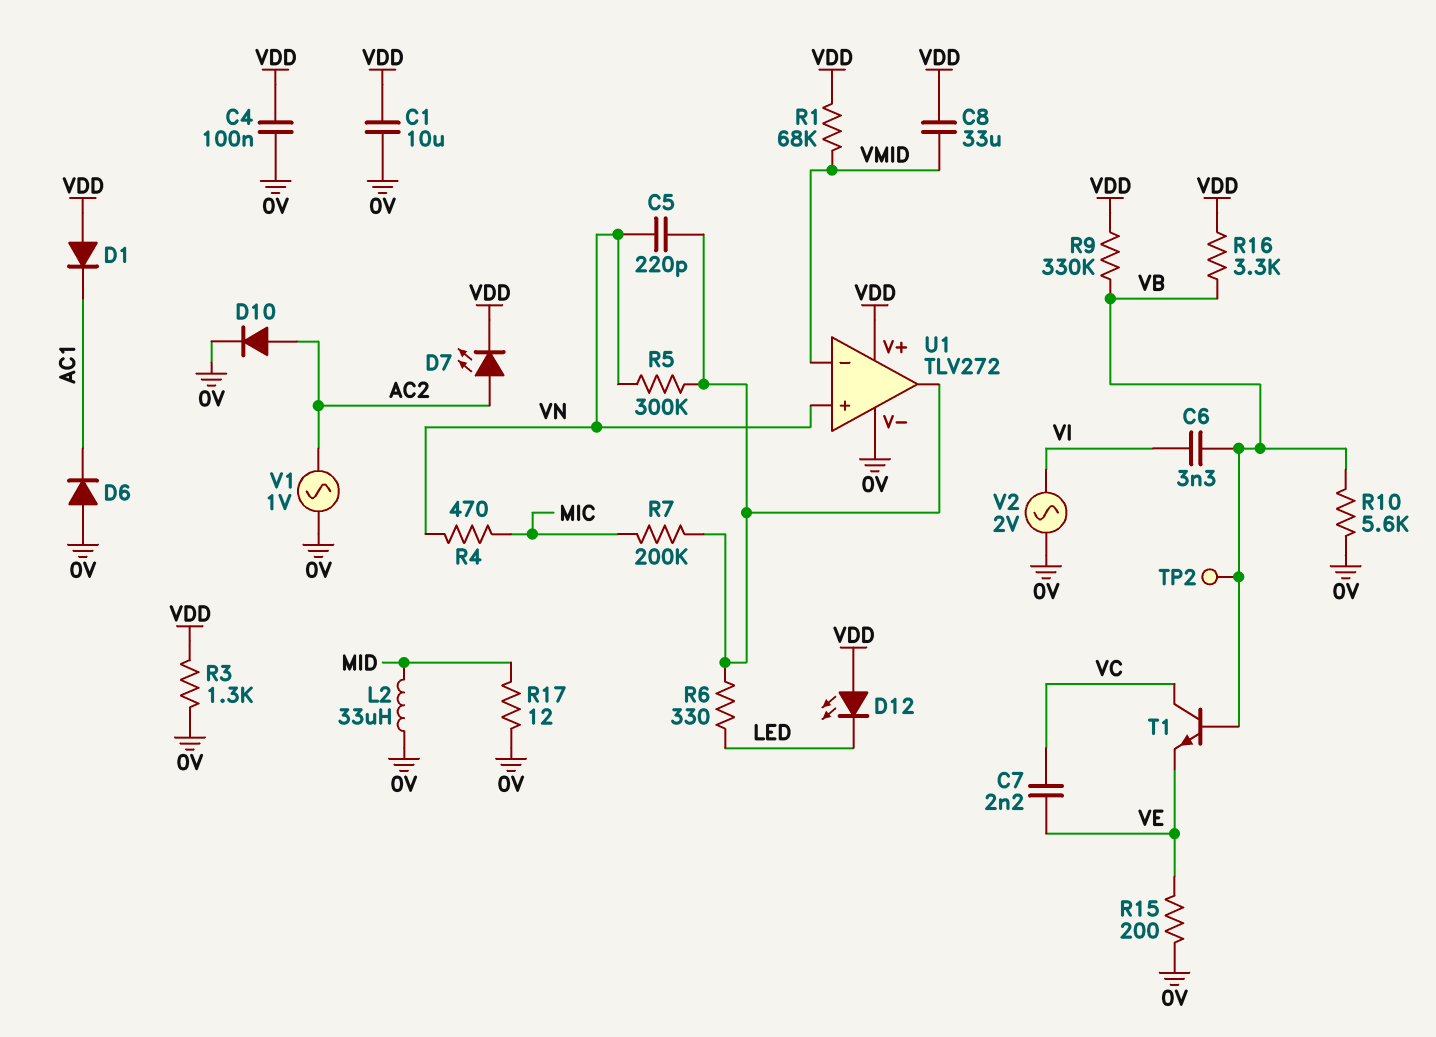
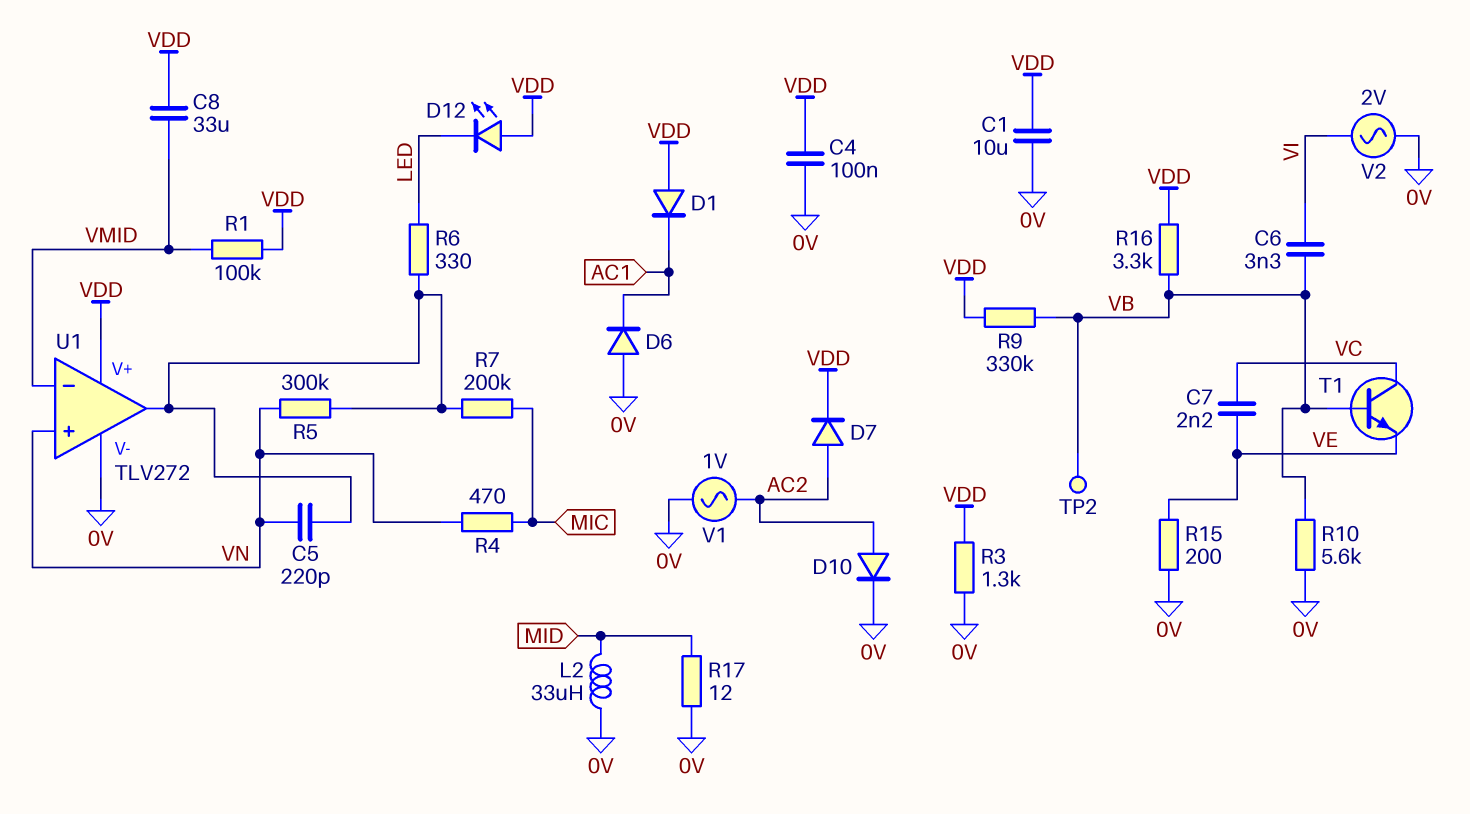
D7: LED (A AC2, K VDD) -> diode (A AC2, K VDD)
R1: 68k (VDD, VMID) -> 100k (VDD, VMID)

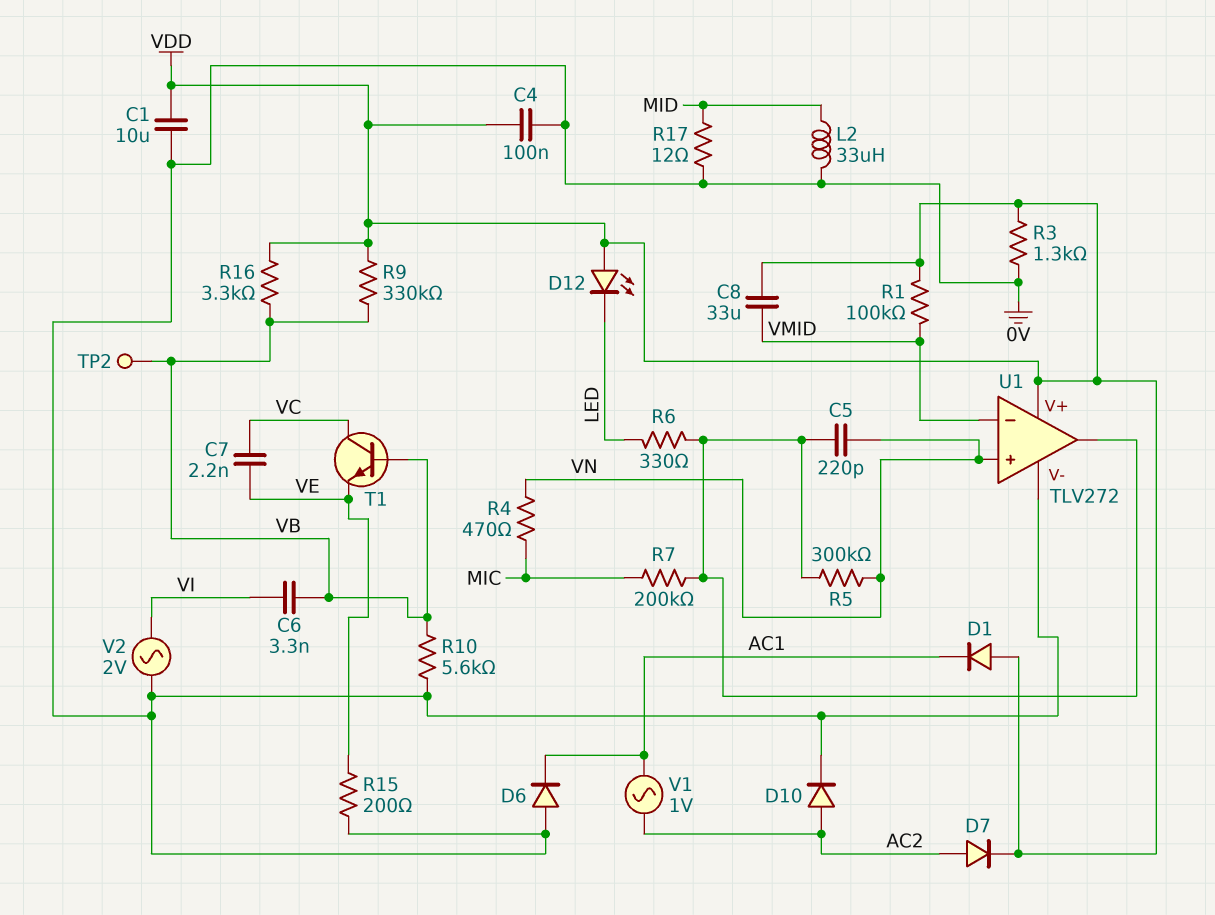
V1: AC 1V (0V, AC2) -> AC 1V (AC1, AC2)

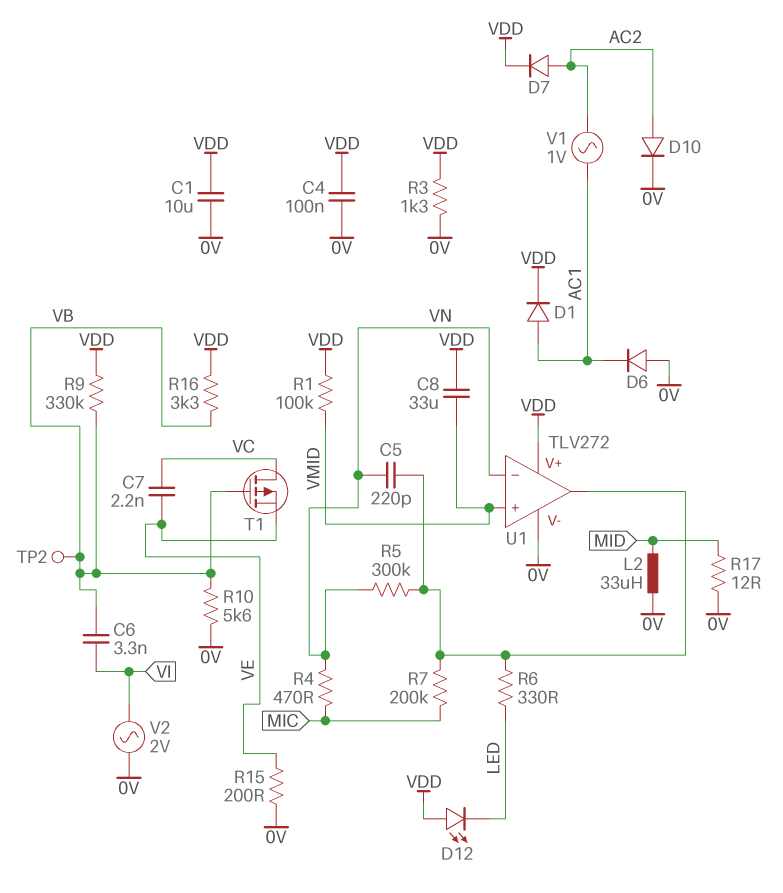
D1: diode (A VDD, K AC1) -> diode (A AC1, K VDD)
T1: NPN (B VB, C VC, E VE) -> PMOS (G VB, D VC, S VE)
U1 pin in+: VN -> VMID
U1 pin in-: VMID -> VN

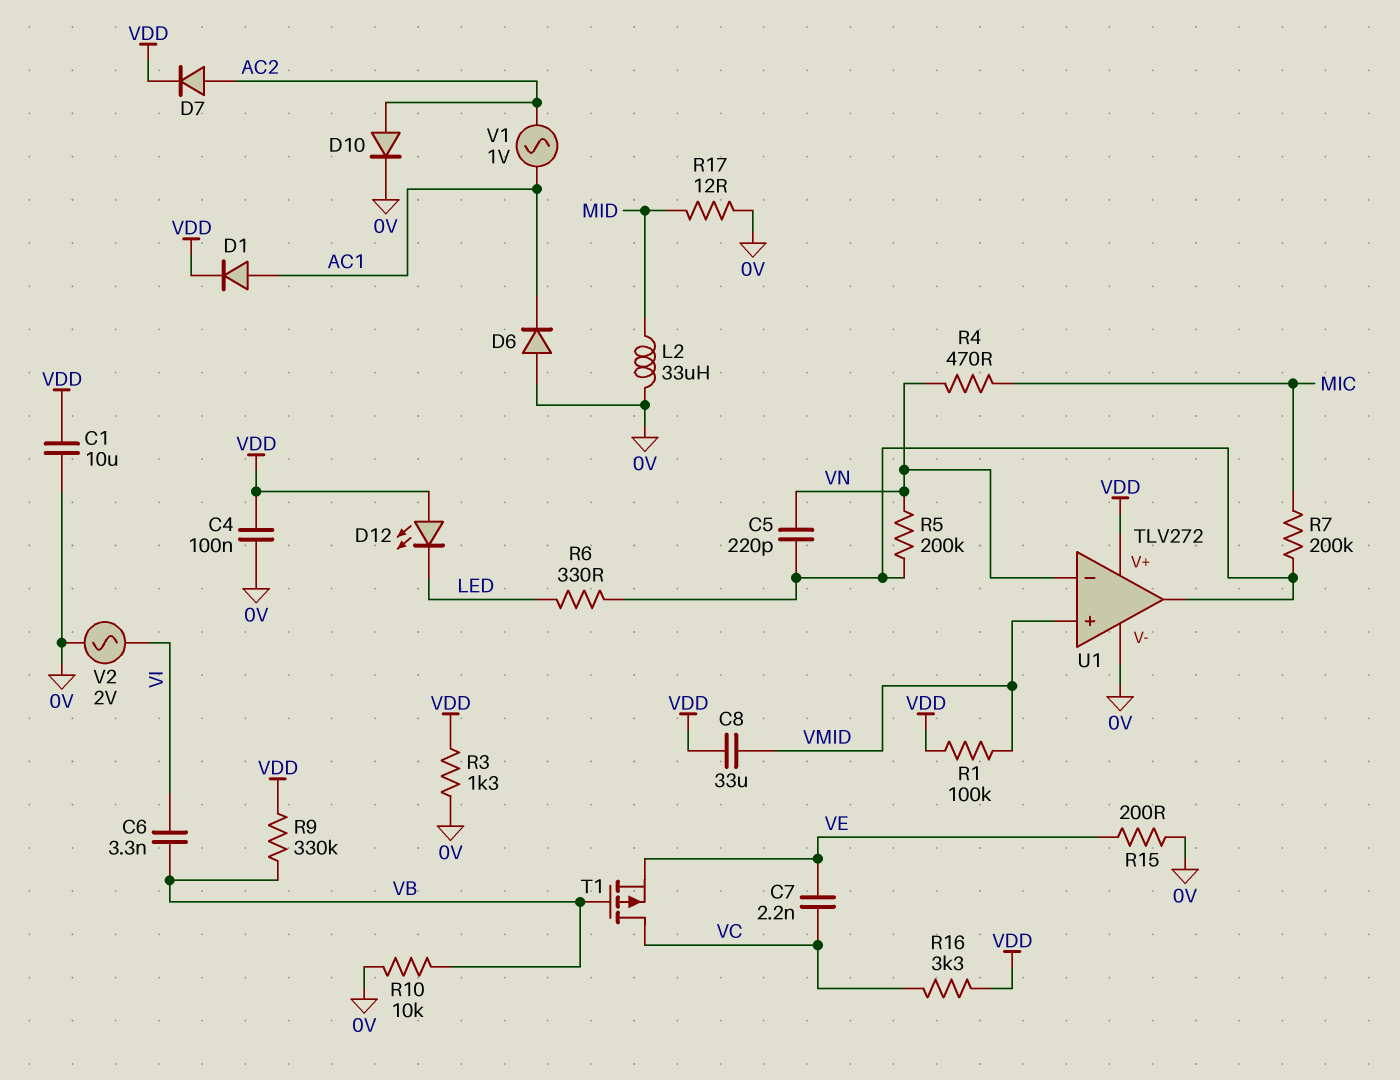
R5: 300k (U1/out, VN) -> 200k (U1/out, VN)
R10: 5.6k (0V, VB) -> 10k (0V, VB)
R16: 3.3k (VB, VDD) -> 3.3k (VC, VDD)
TP2: test point (VB) -> none

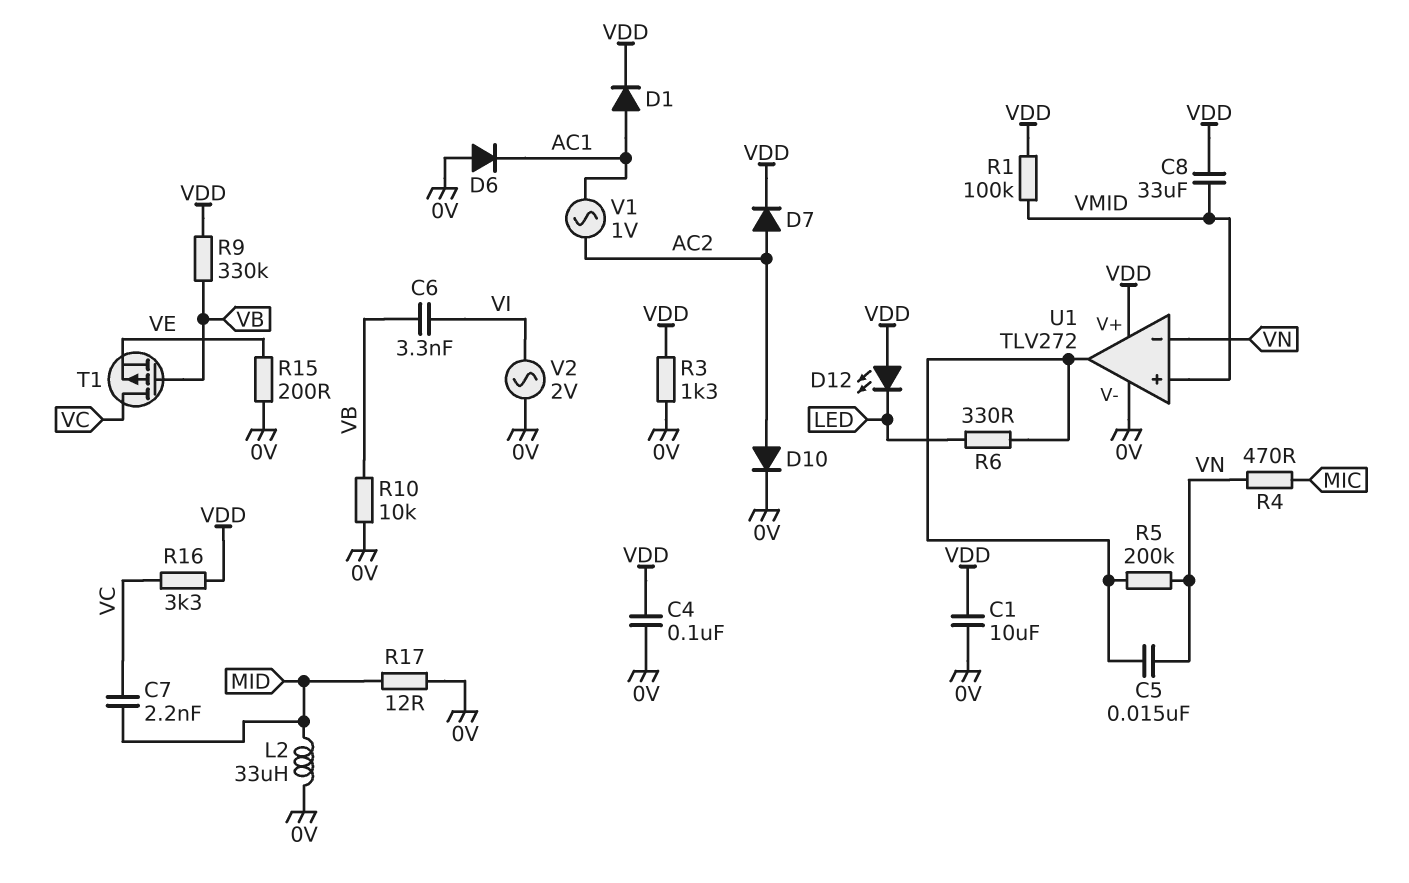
C5: 220pF (U1/out, VN) -> 15nF (U1/out, VN)
C7: 2.2nF (VC, VE) -> 2.2nF (MID, VC)
R7: 200k (MIC, U1/out) -> none

